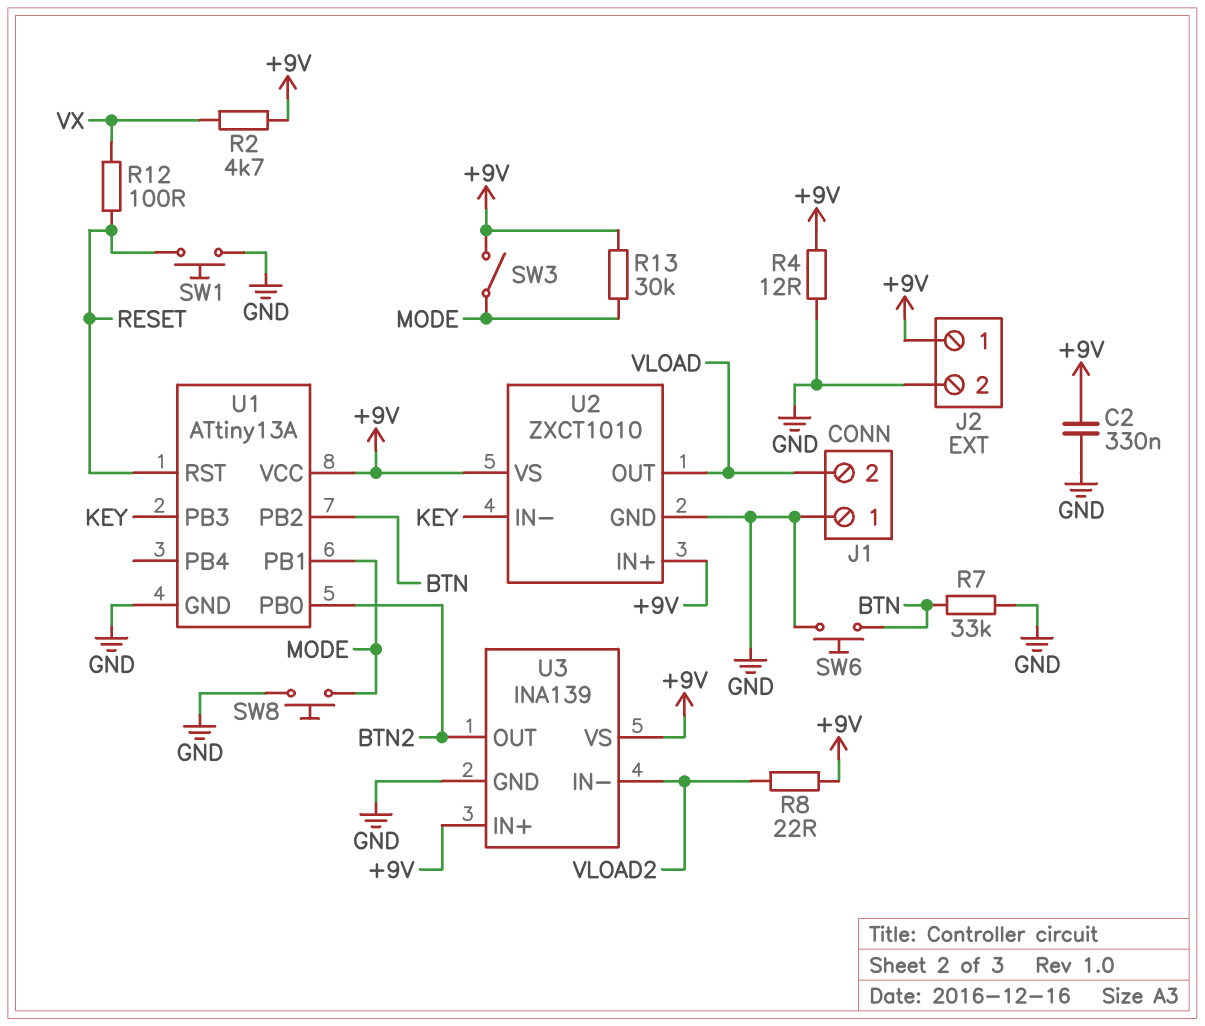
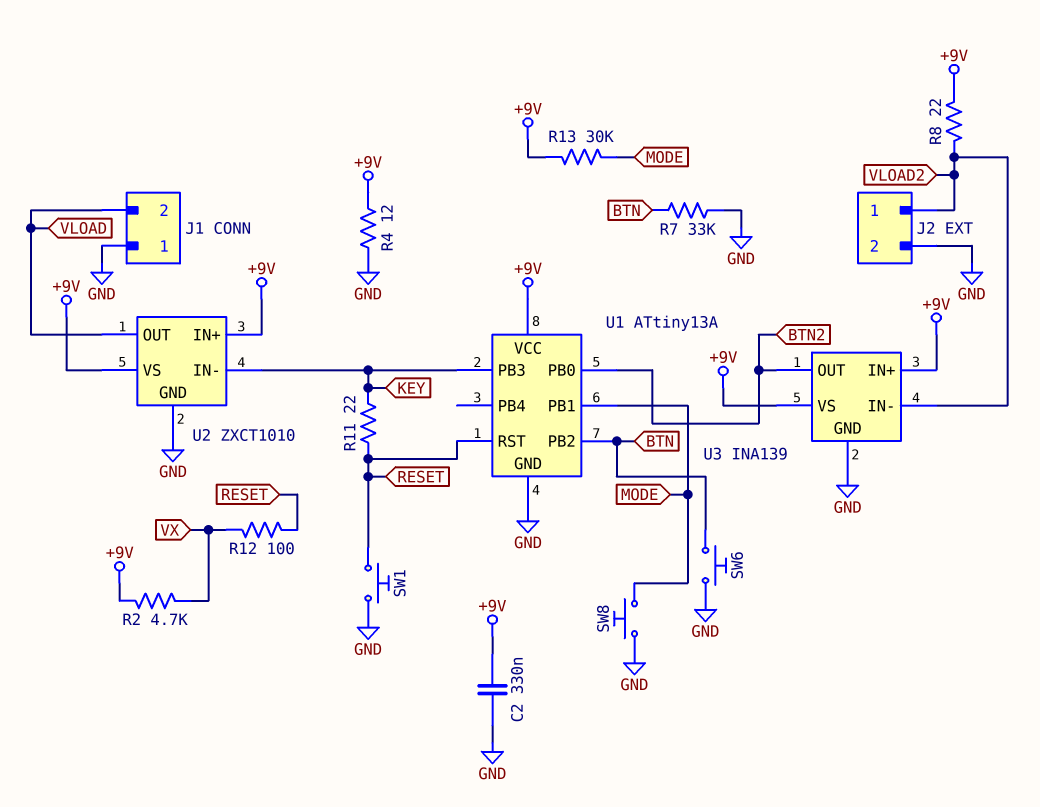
J2 pin 1: +9V -> VLOAD2
R11: none -> 22 (KEY, RESET)
SW3: switch (+9V, MODE) -> none

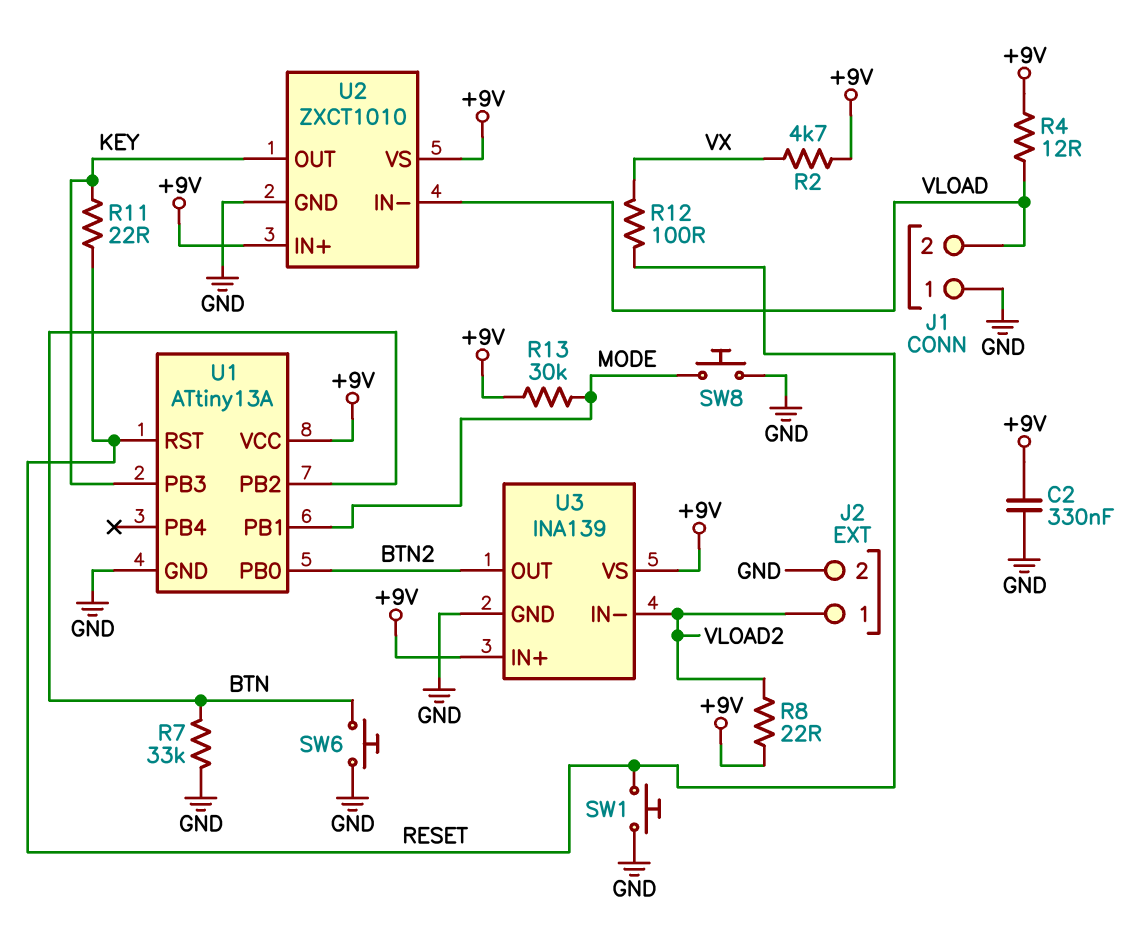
R4: 12 (+9V, GND) -> 12 (+9V, VLOAD)
U2 pin IN-: KEY -> VLOAD
U2 pin OUT: VLOAD -> KEY

